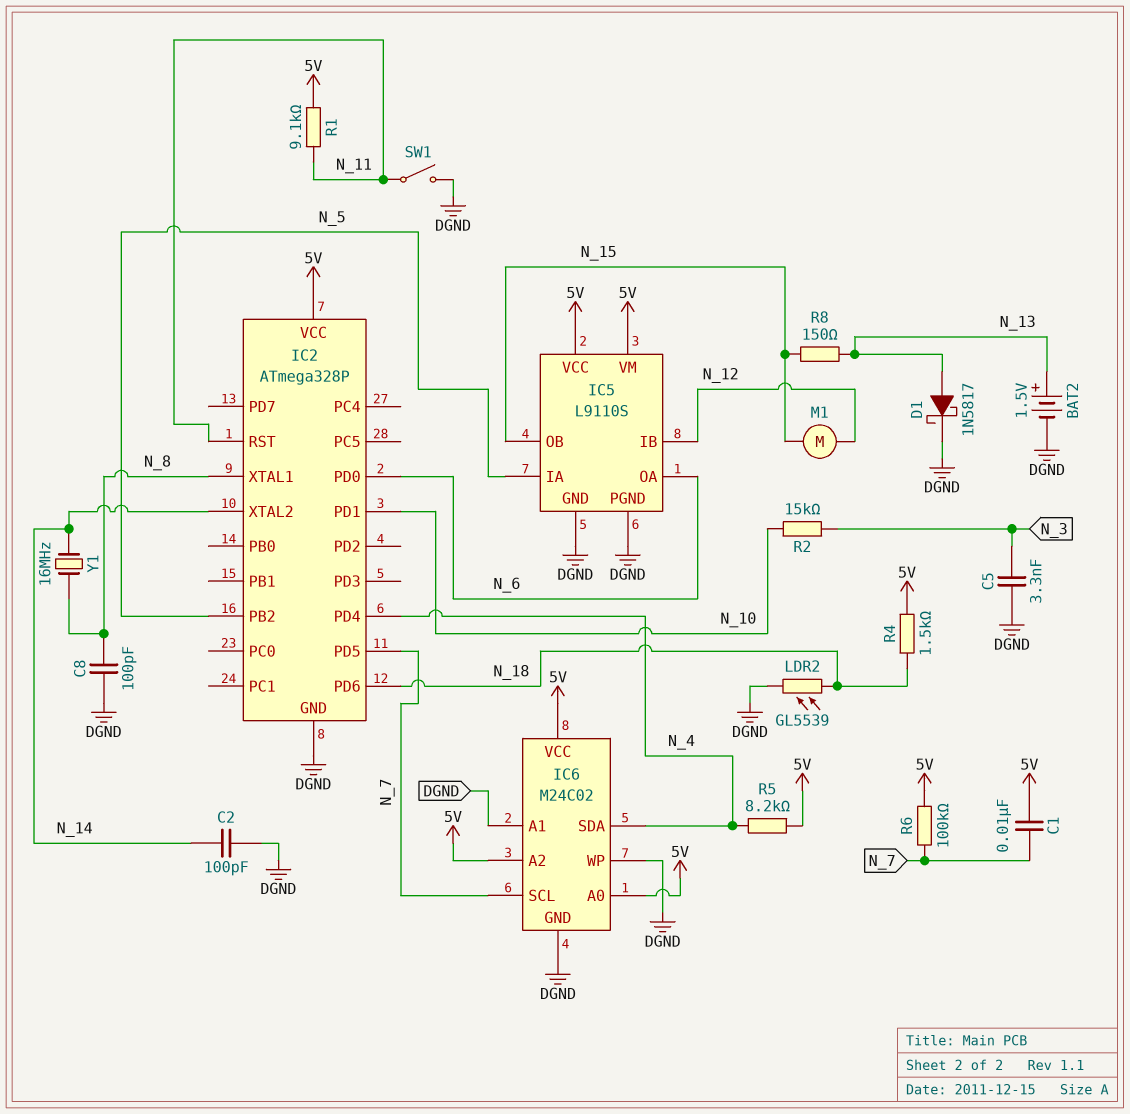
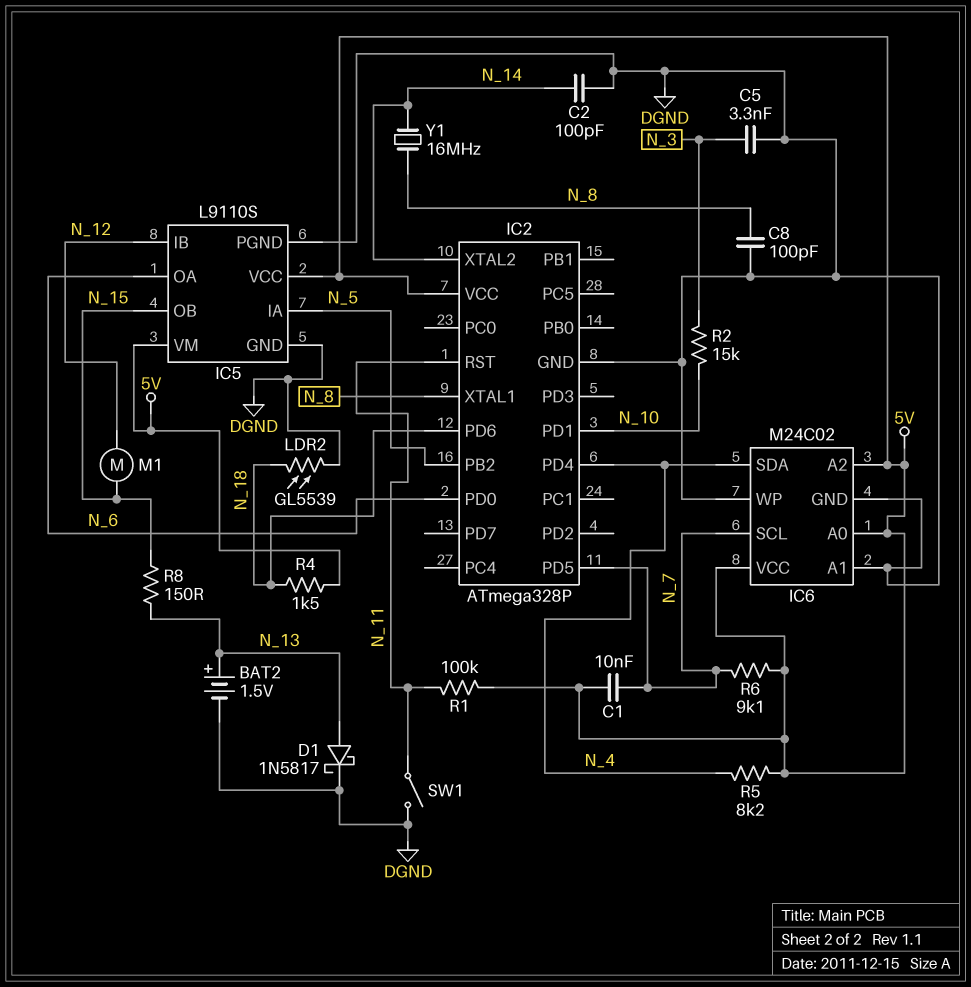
R1: 9.1k (5V, N_11) -> 100k (5V, N_11)
R6: 100k (5V, N_7) -> 9.1k (5V, N_7)

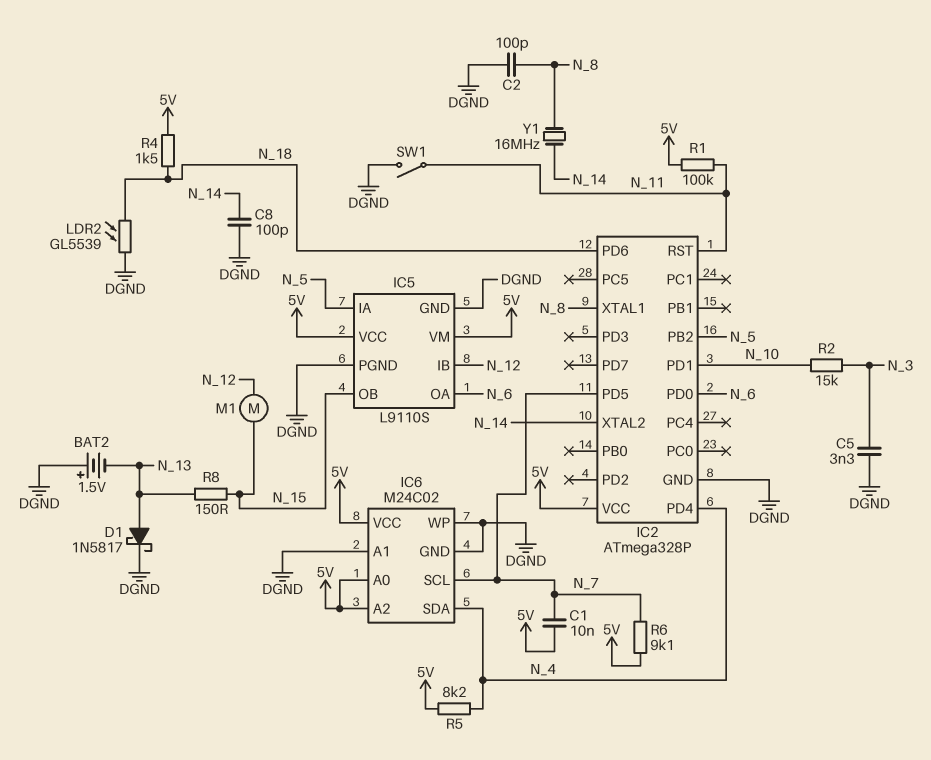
BAT2: 1.5V (plus N_13, minus DGND) -> 1.5V (plus DGND, minus N_13)
C2: 100pF (DGND, N_14) -> 100pF (DGND, N_8)
C8: 100pF (DGND, N_8) -> 100pF (DGND, N_14)

